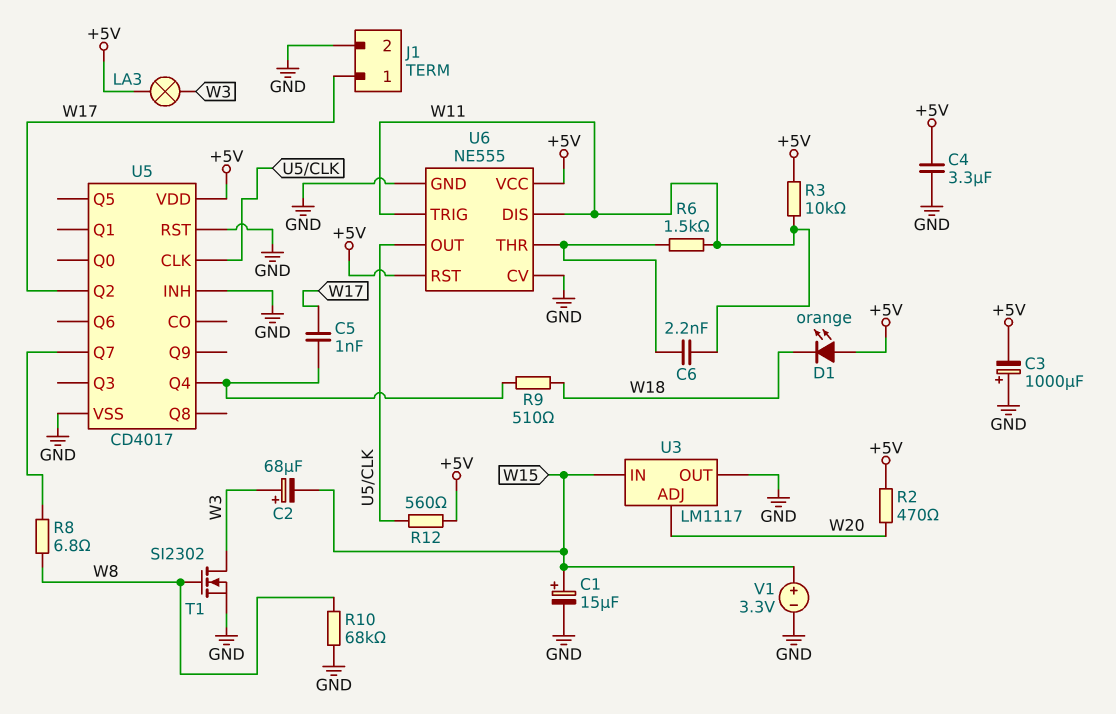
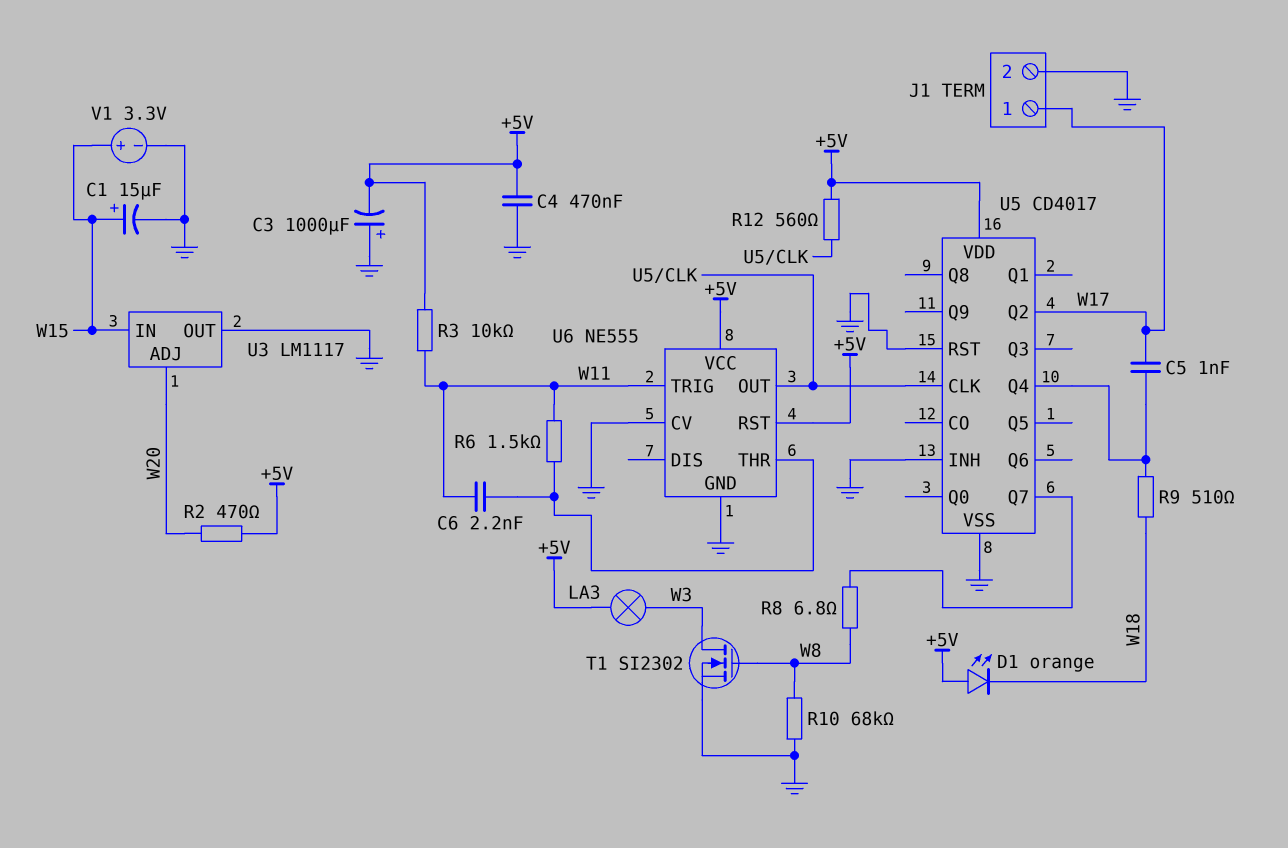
C2: 68uF (plus W3, minus W15) -> none
C4: 3.3uF (+5V, GND) -> 470nF (+5V, GND)
U6 pin DIS: W11 -> none

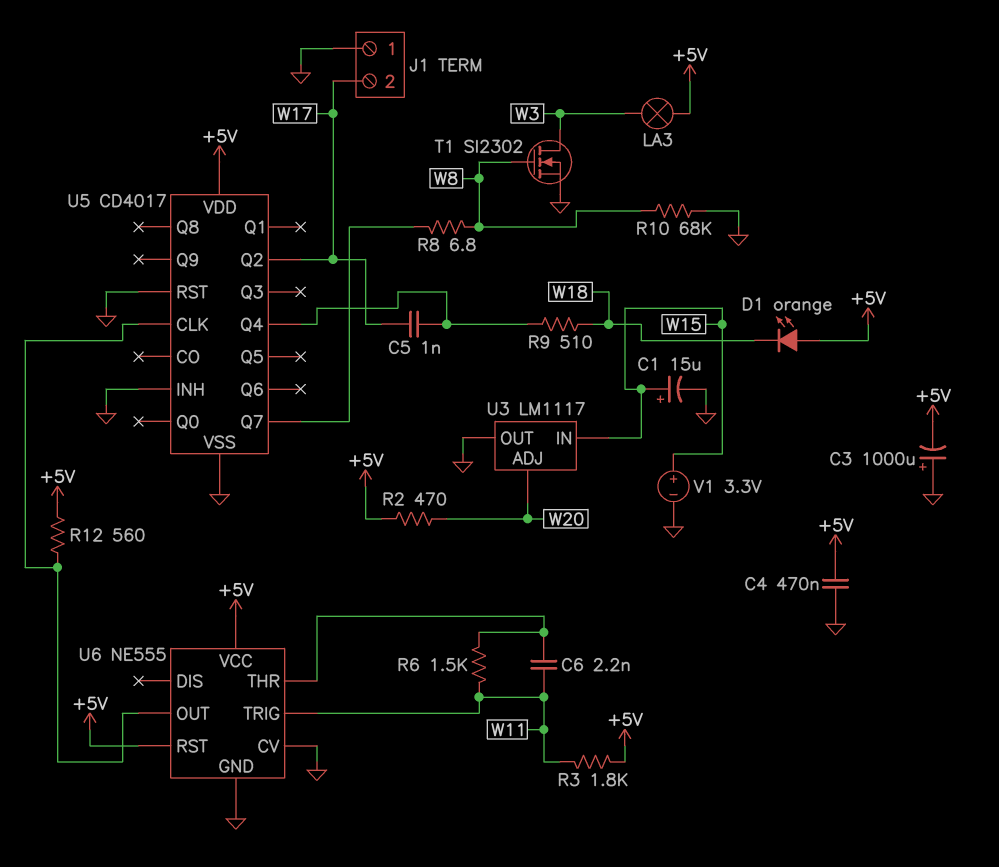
J1 pin 1: W17 -> GND
J1 pin 2: GND -> W17
R3: 10k (+5V, W11) -> 1.8k (+5V, W11)

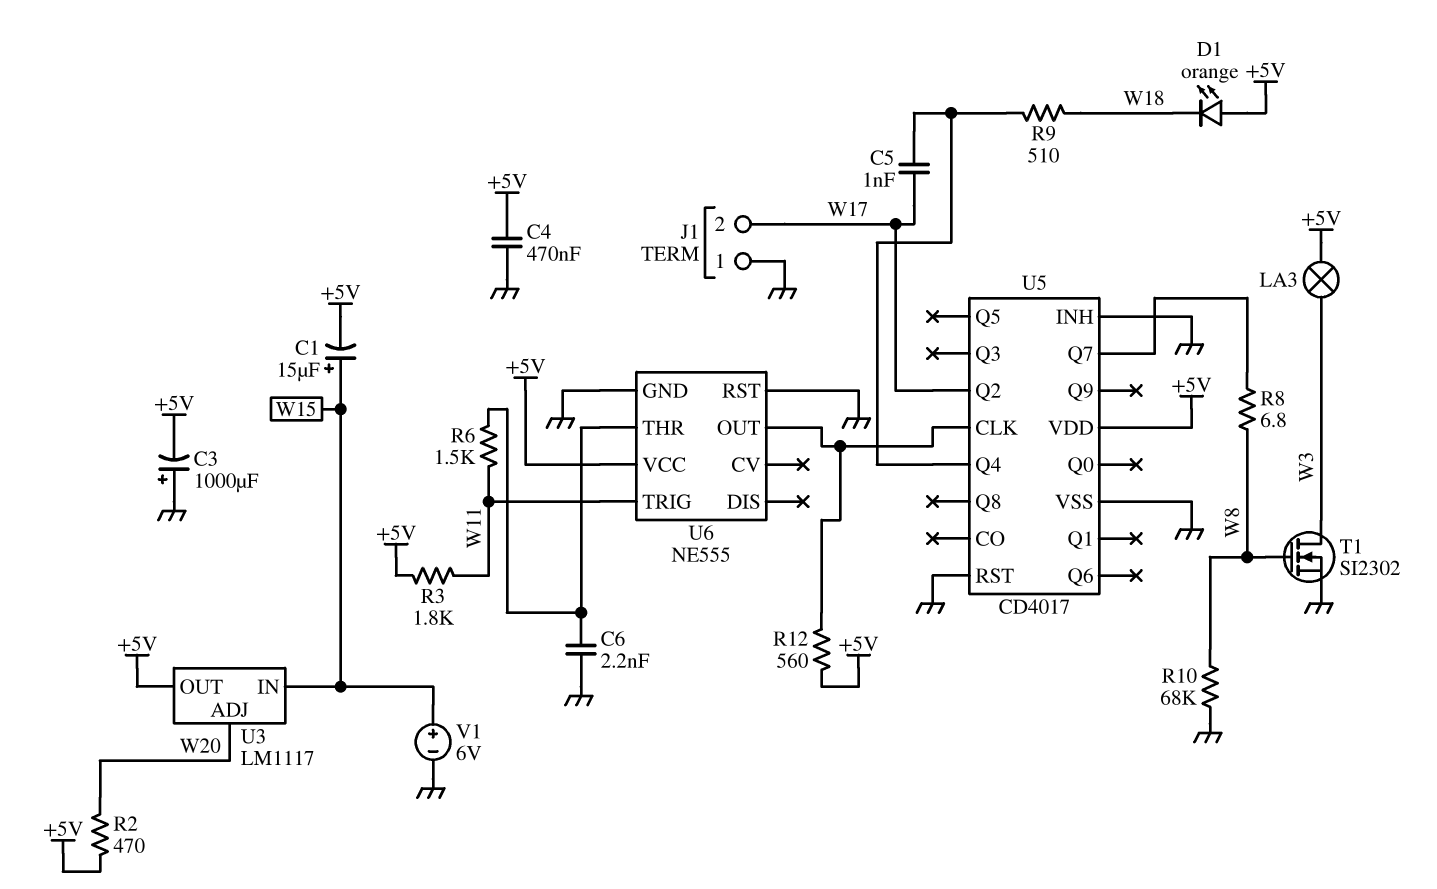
C1: 15uF (plus W15, minus GND) -> 15uF (plus W15, minus +5V)
C6: 2.2nF (U6/THR, W11) -> 2.2nF (GND, U6/THR)
U3 pin OUT: GND -> +5V
U6 pin CV: GND -> none
U6 pin RST: +5V -> GND
V1: 3.3V (plus W15, minus GND) -> 6V (plus W15, minus GND)

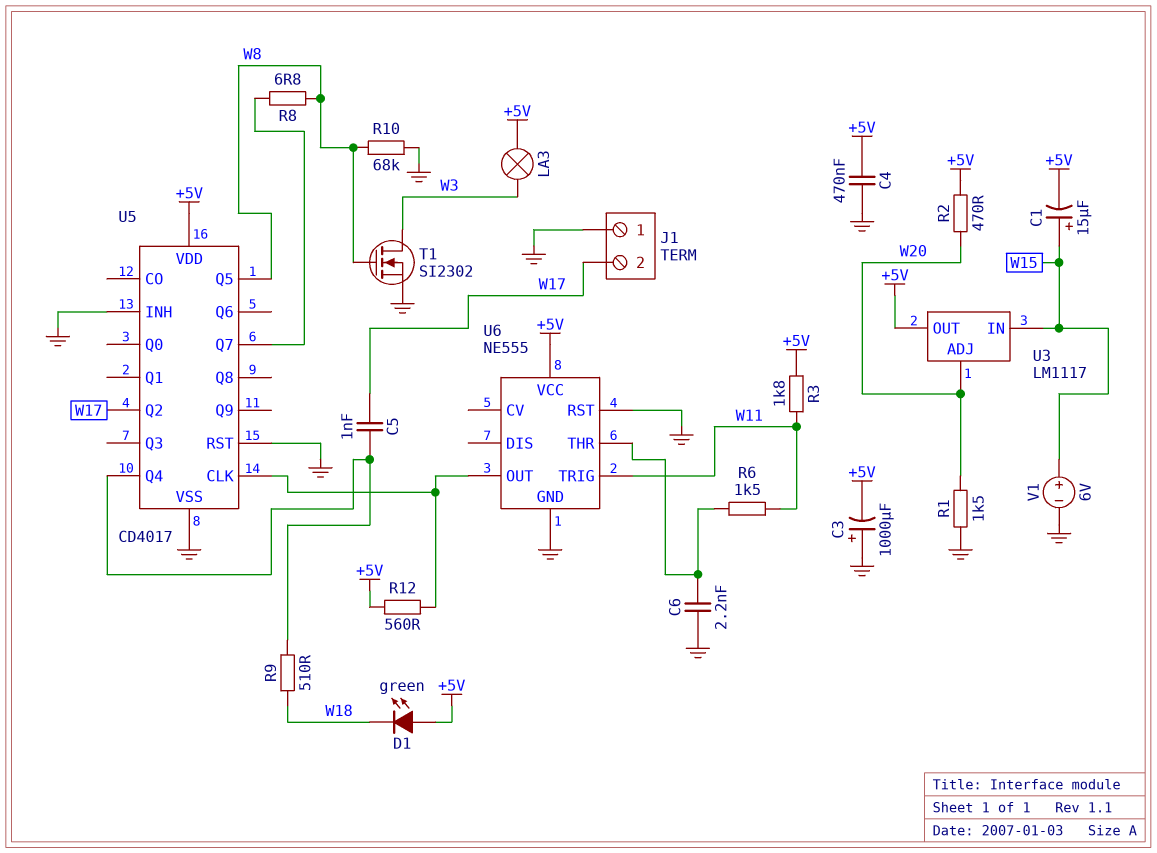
D1: LED orange (A +5V, K W18) -> LED green (A +5V, K W18)
R1: none -> 1.5k (GND, W20)
U5 pin Q5: none -> W8

